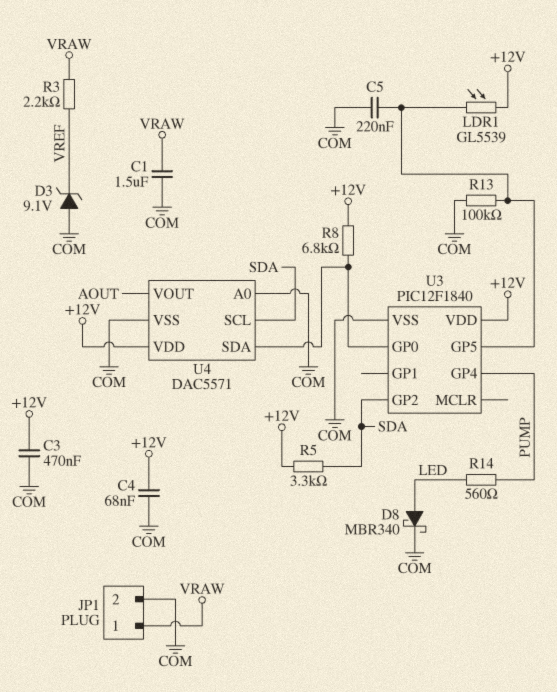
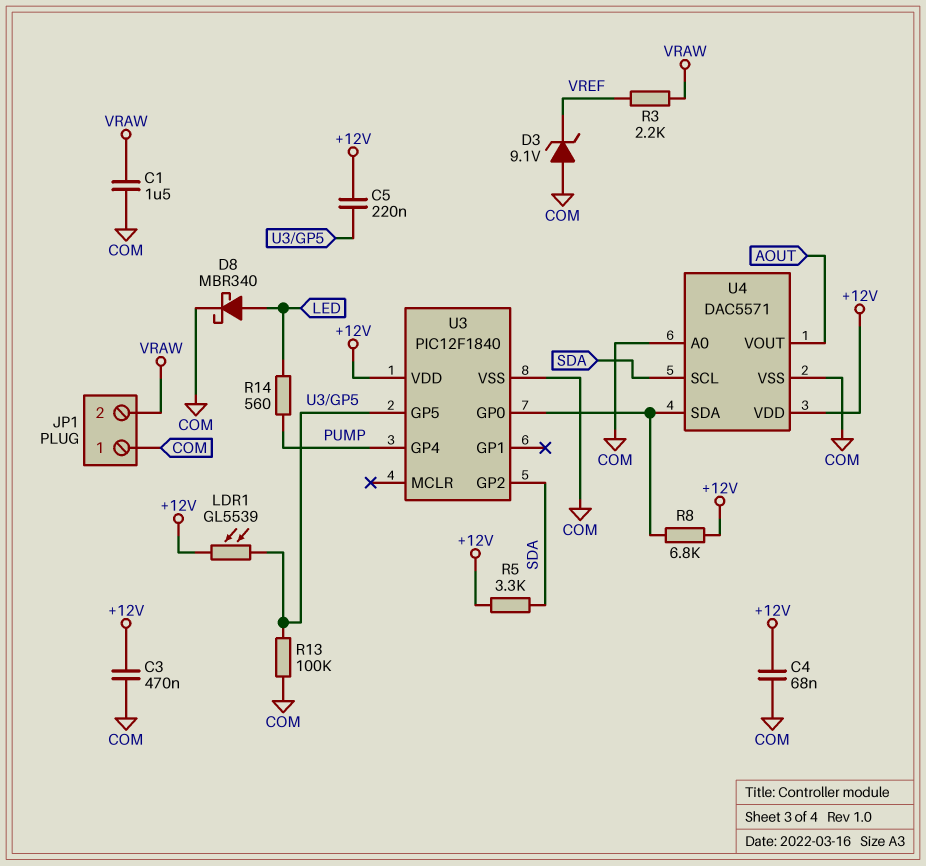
C5: 220nF (COM, U3/GP5) -> 220nF (+12V, U3/GP5)
JP1 pin 1: VRAW -> COM
JP1 pin 2: COM -> VRAW

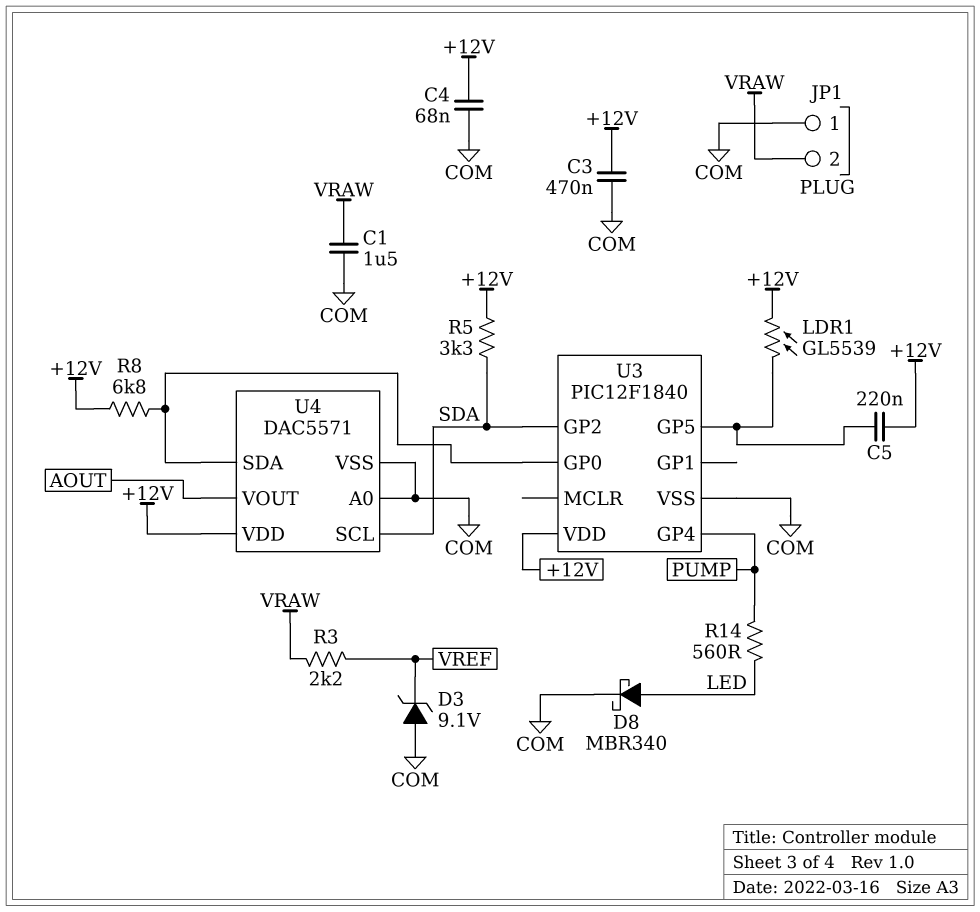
R13: 100k (COM, U3/GP5) -> none

